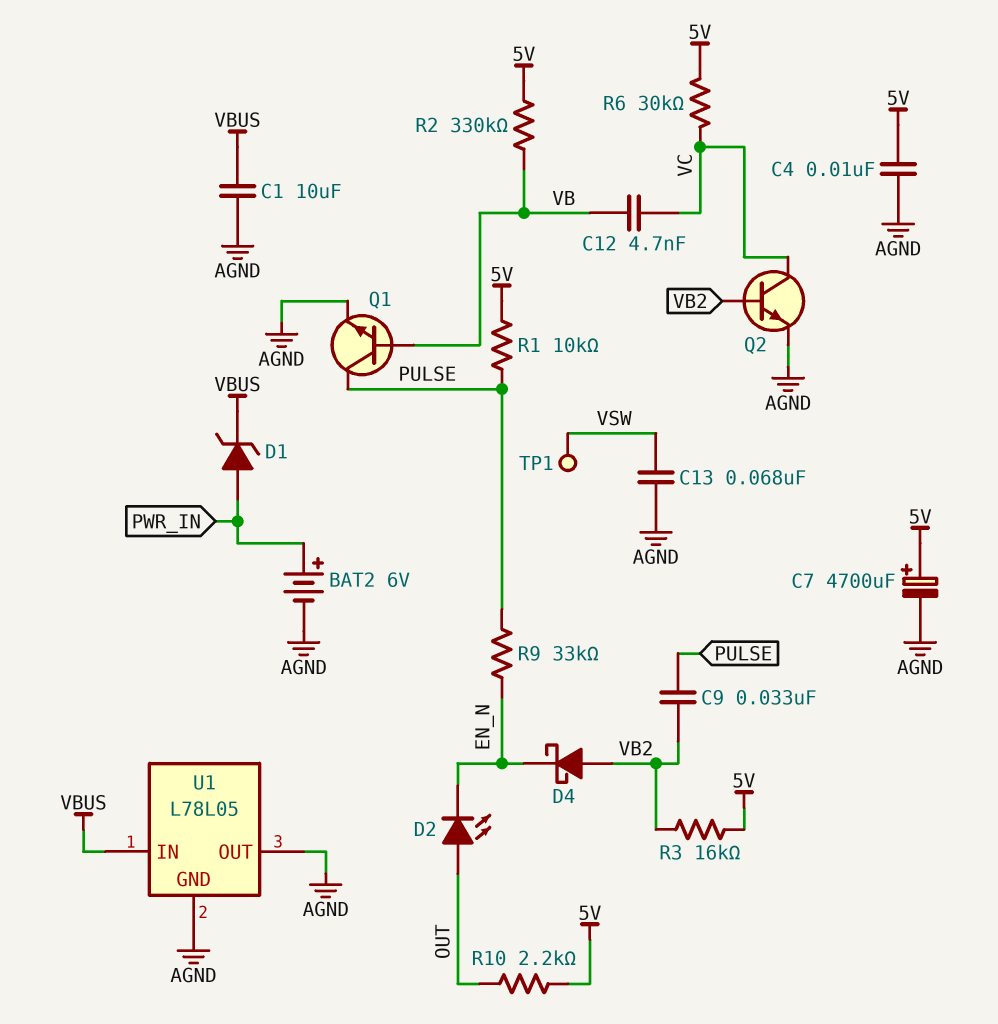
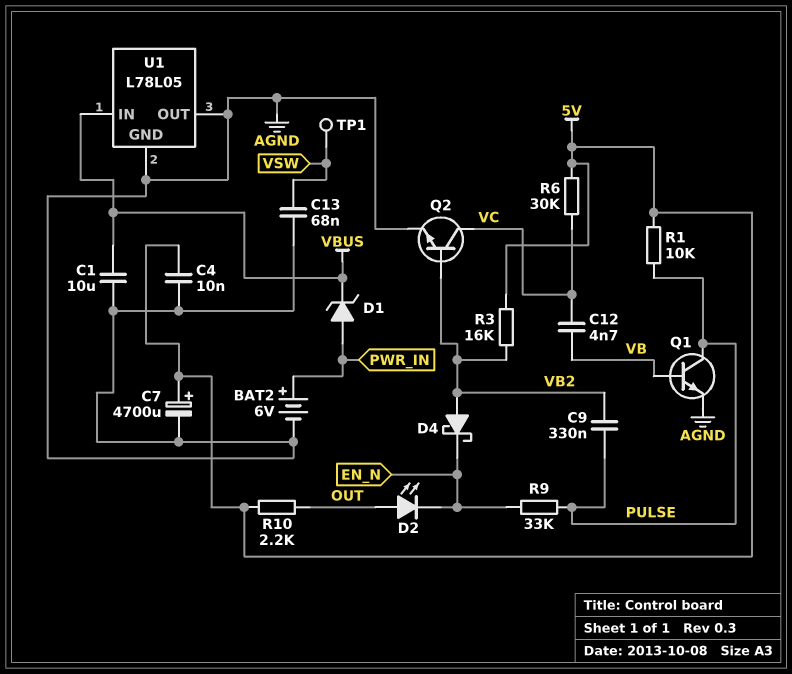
C9: 33nF (PULSE, VB2) -> 330nF (PULSE, VB2)
R2: 330k (5V, VB) -> none

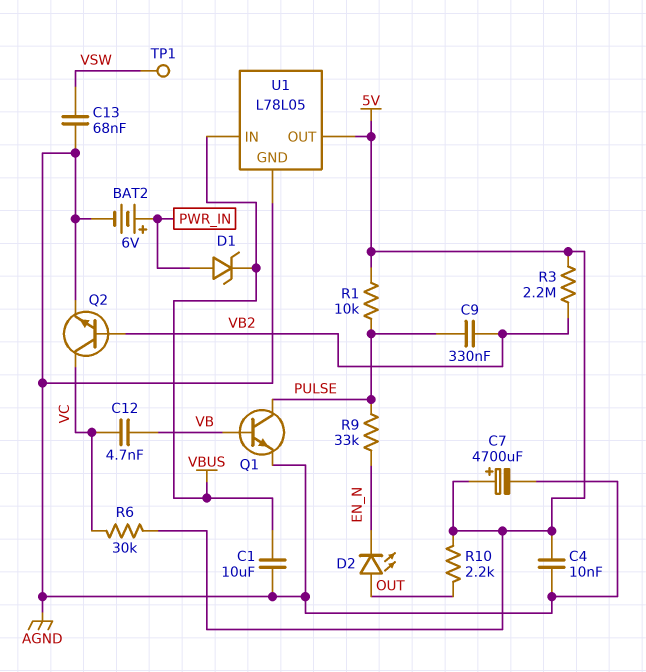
D4: schottky (A VB2, K EN_N) -> none
R3: 16k (5V, VB2) -> 2.2M (5V, VB2)
U1 pin OUT: AGND -> 5V

